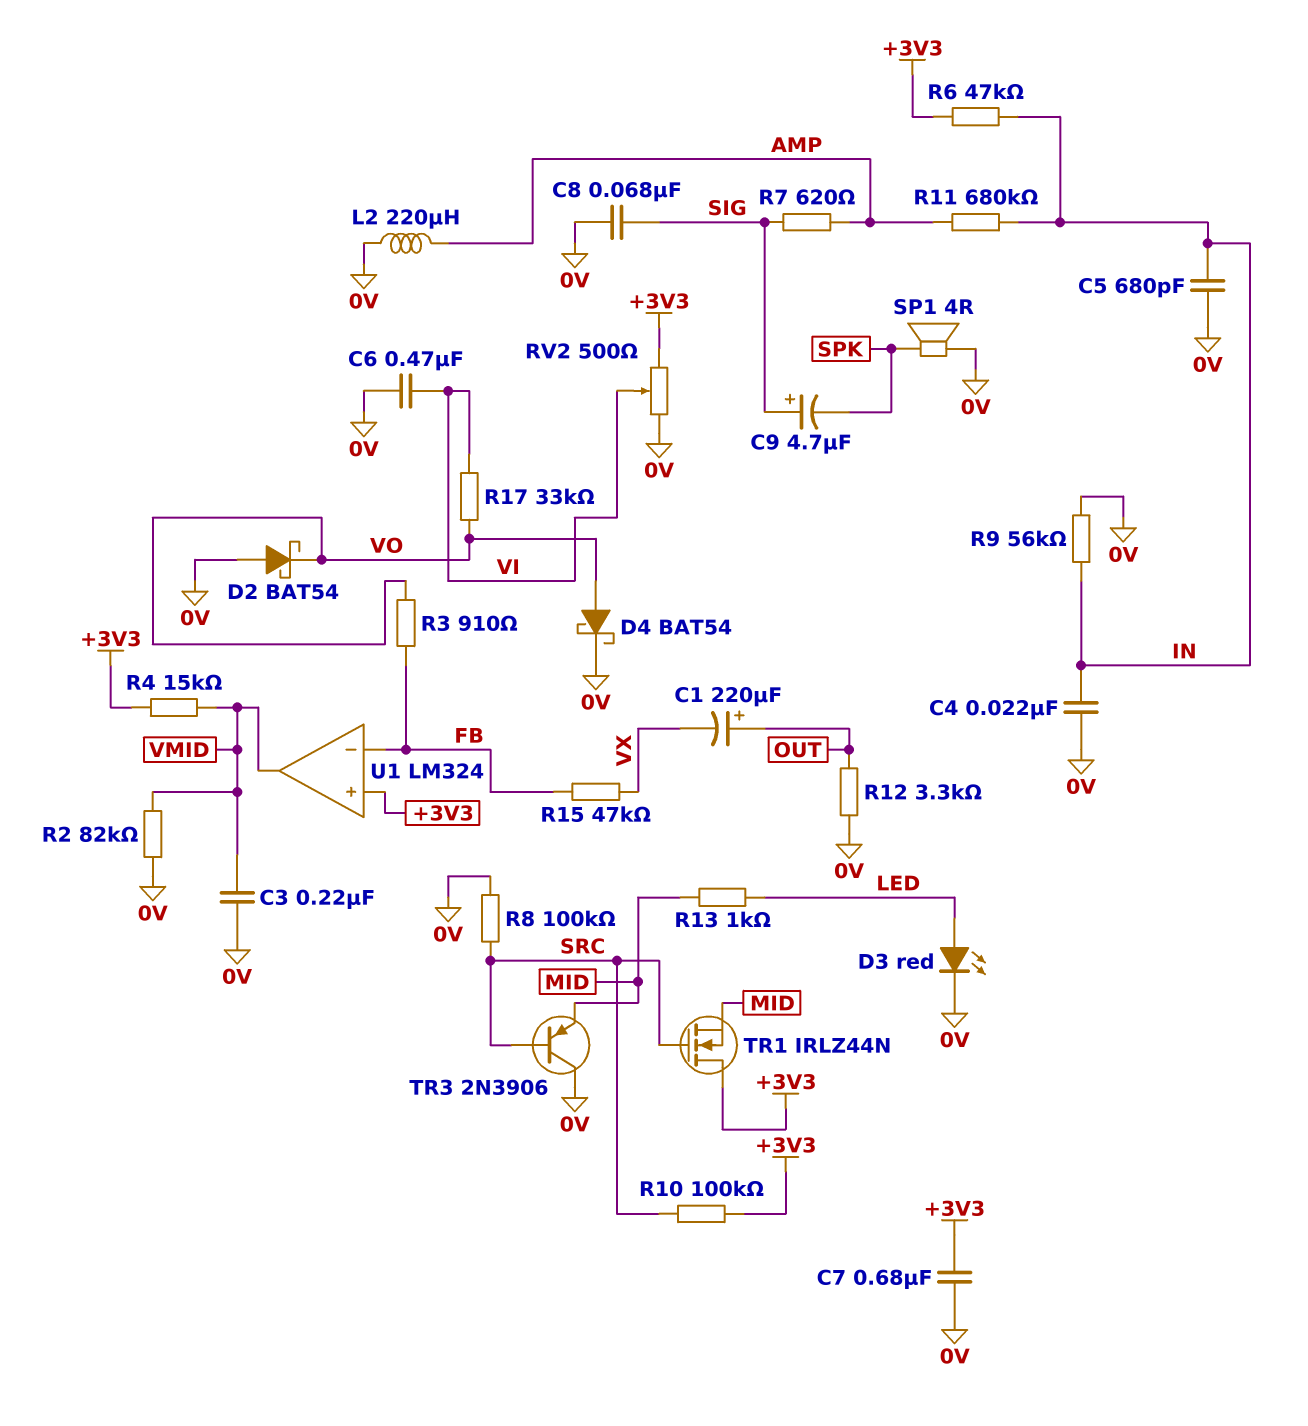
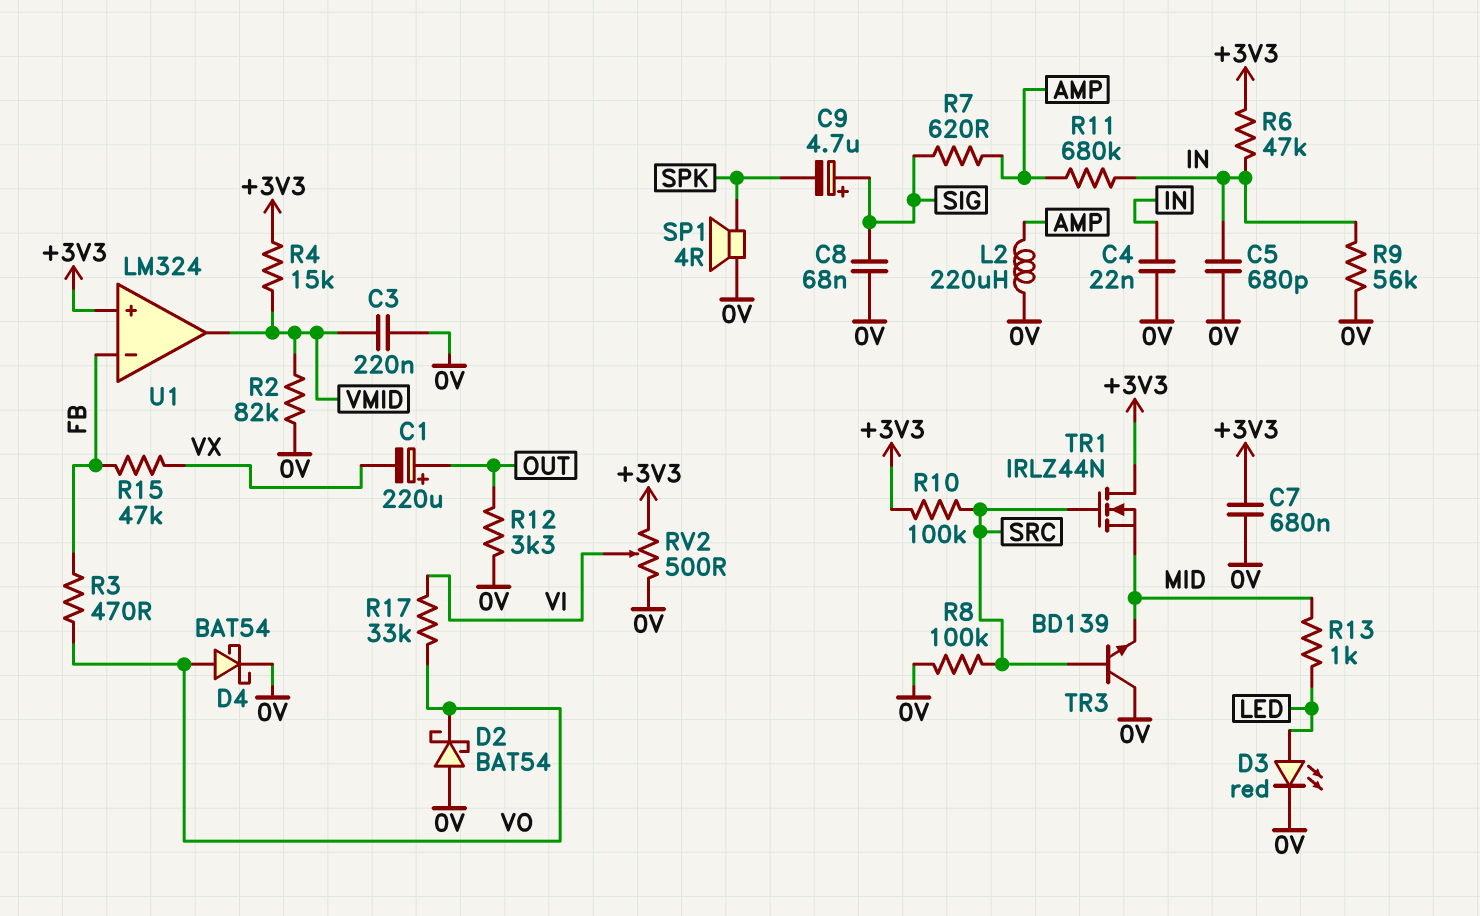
C6: 470nF (0V, VI) -> none
R3: 910 (FB, VO) -> 470 (FB, VO)
TR3: PNP 2N3906 (B SRC, C 0V, E MID) -> NPN BD139 (B SRC, C 0V, E MID)

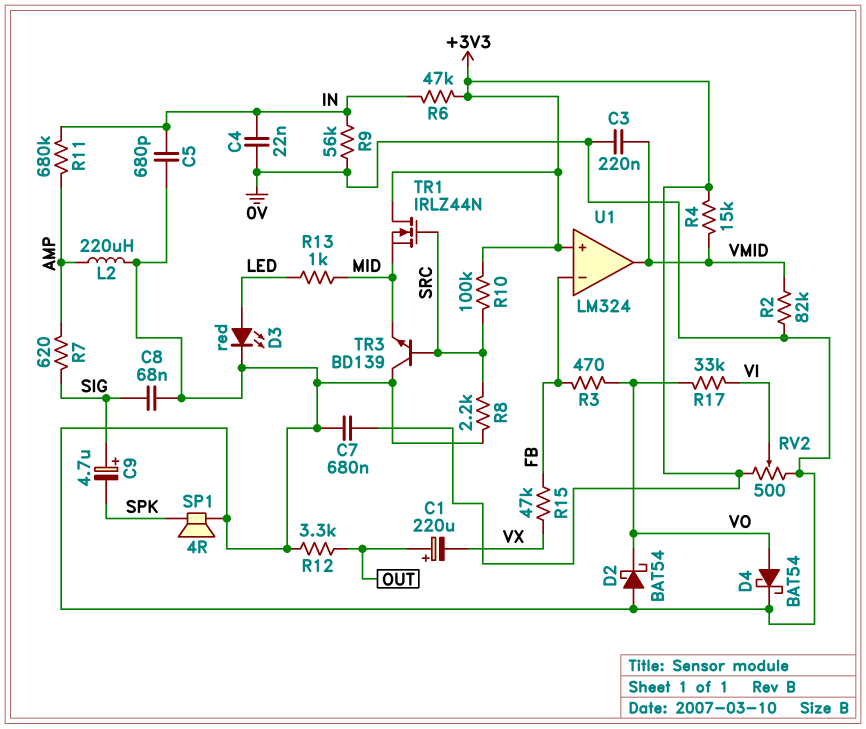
R8: 100k (0V, SRC) -> 2.2k (0V, SRC)

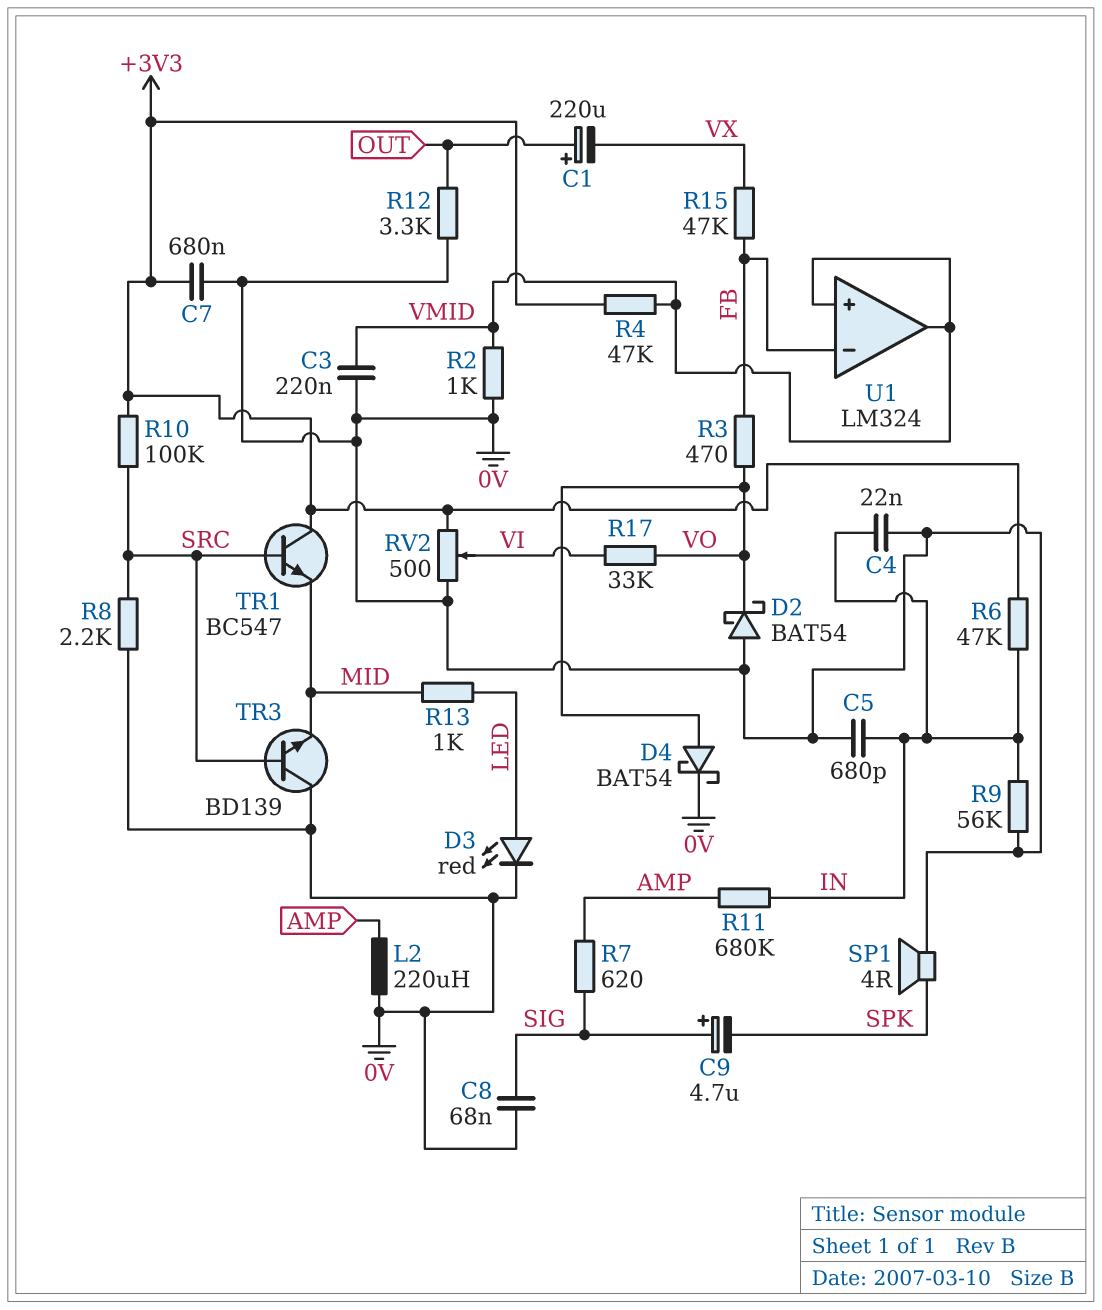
R2: 82k (0V, VMID) -> 1k (0V, VMID)
R4: 15k (+3V3, VMID) -> 47k (+3V3, VMID)
TR1: NMOS IRLZ44N (G SRC, D +3V3, S MID) -> NPN BC547 (B SRC, C +3V3, E MID)
U1 pin in+: +3V3 -> VMID

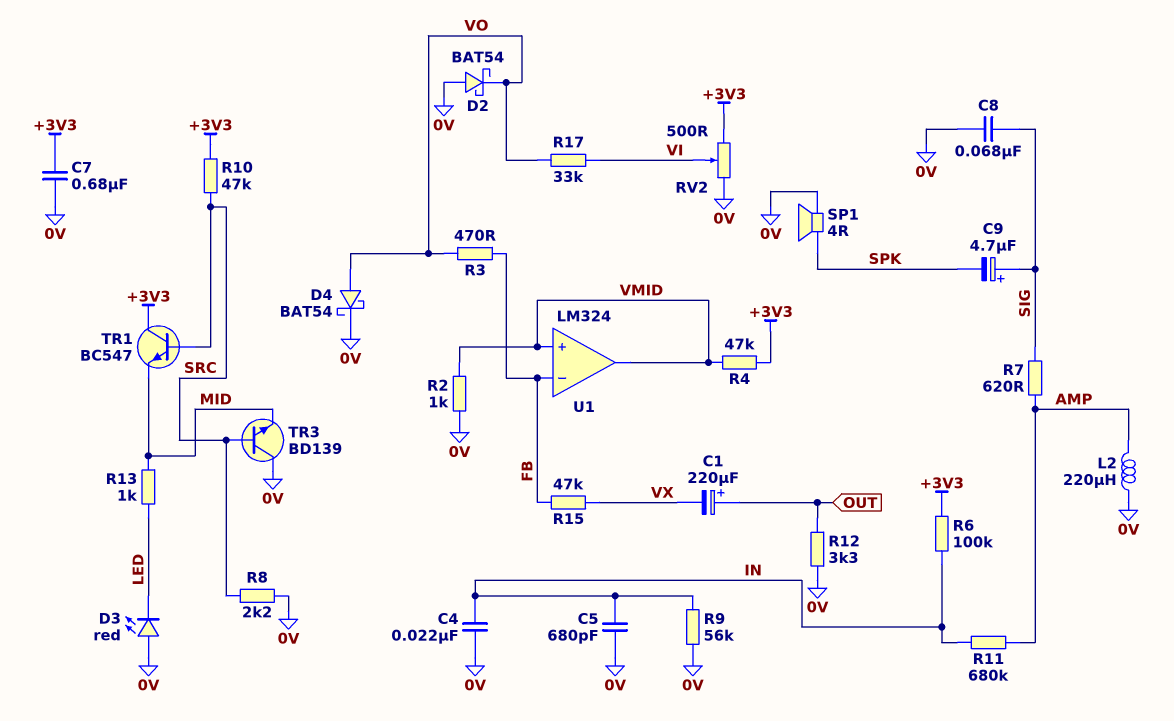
C3: 220nF (0V, VMID) -> none
D3: LED red (A LED, K 0V) -> LED red (A 0V, K LED)
R6: 47k (+3V3, IN) -> 100k (+3V3, IN)
R10: 100k (+3V3, SRC) -> 47k (+3V3, SRC)

